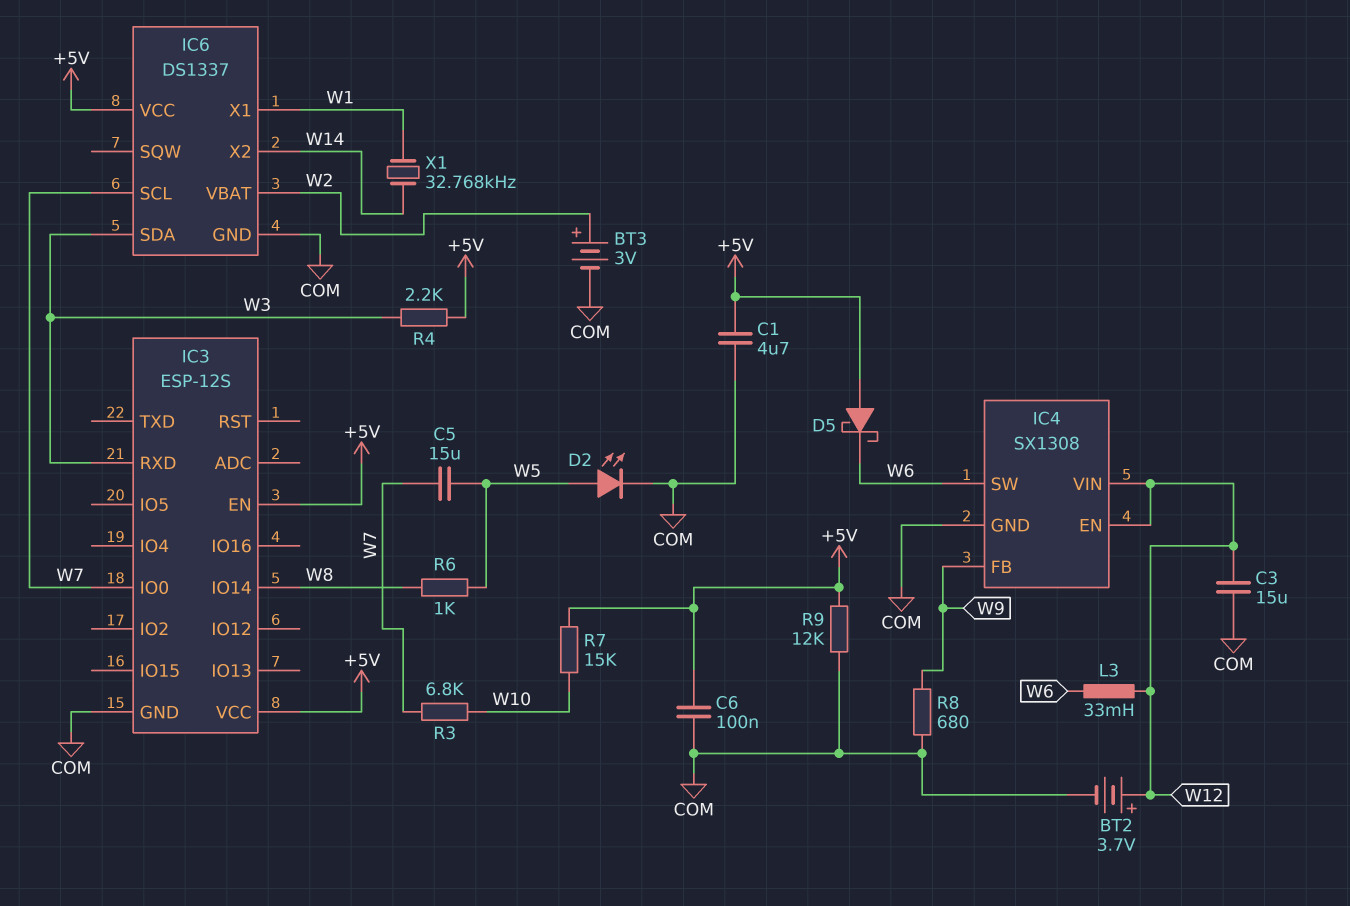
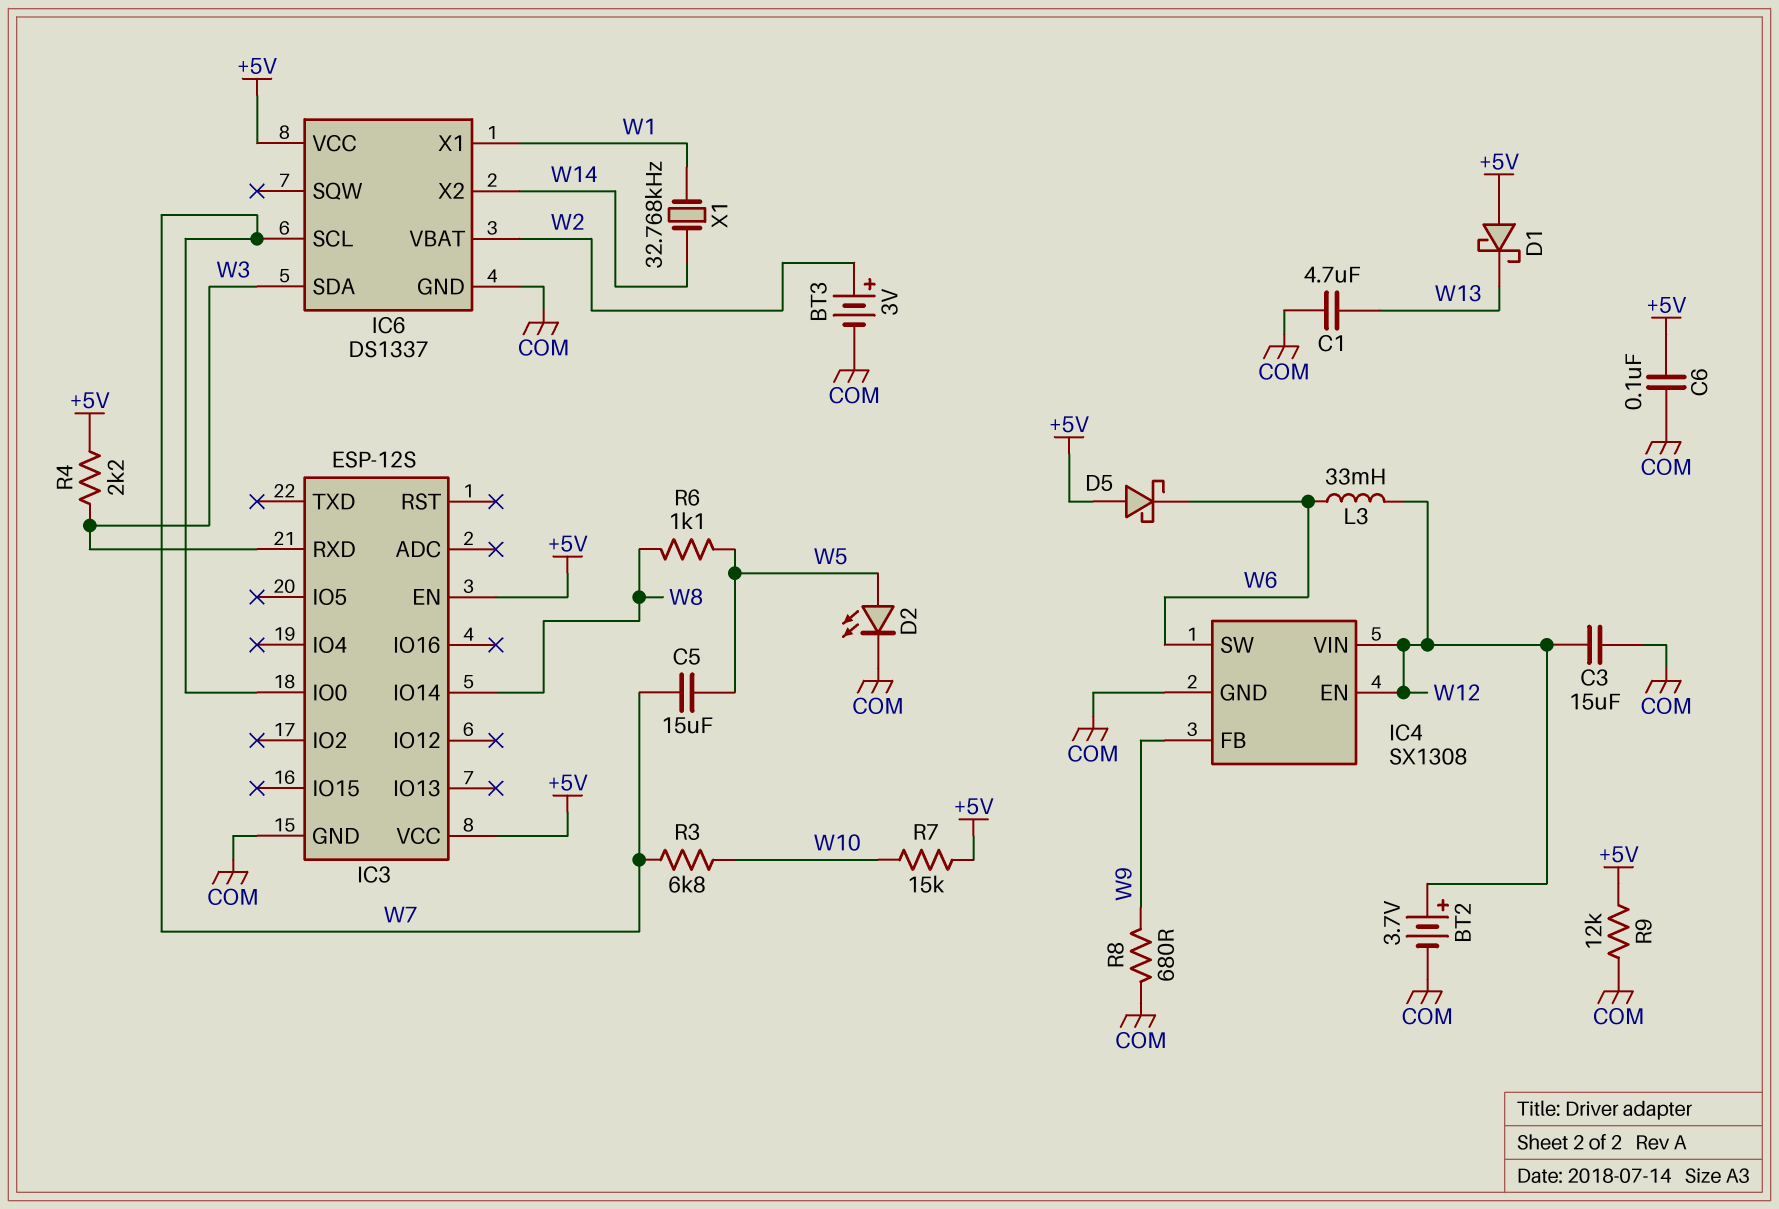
C1: 4.7uF (+5V, COM) -> 4.7uF (COM, W13)
D1: none -> schottky (A +5V, K W13)
R6: 1k (W5, W8) -> 1.1k (W5, W8)

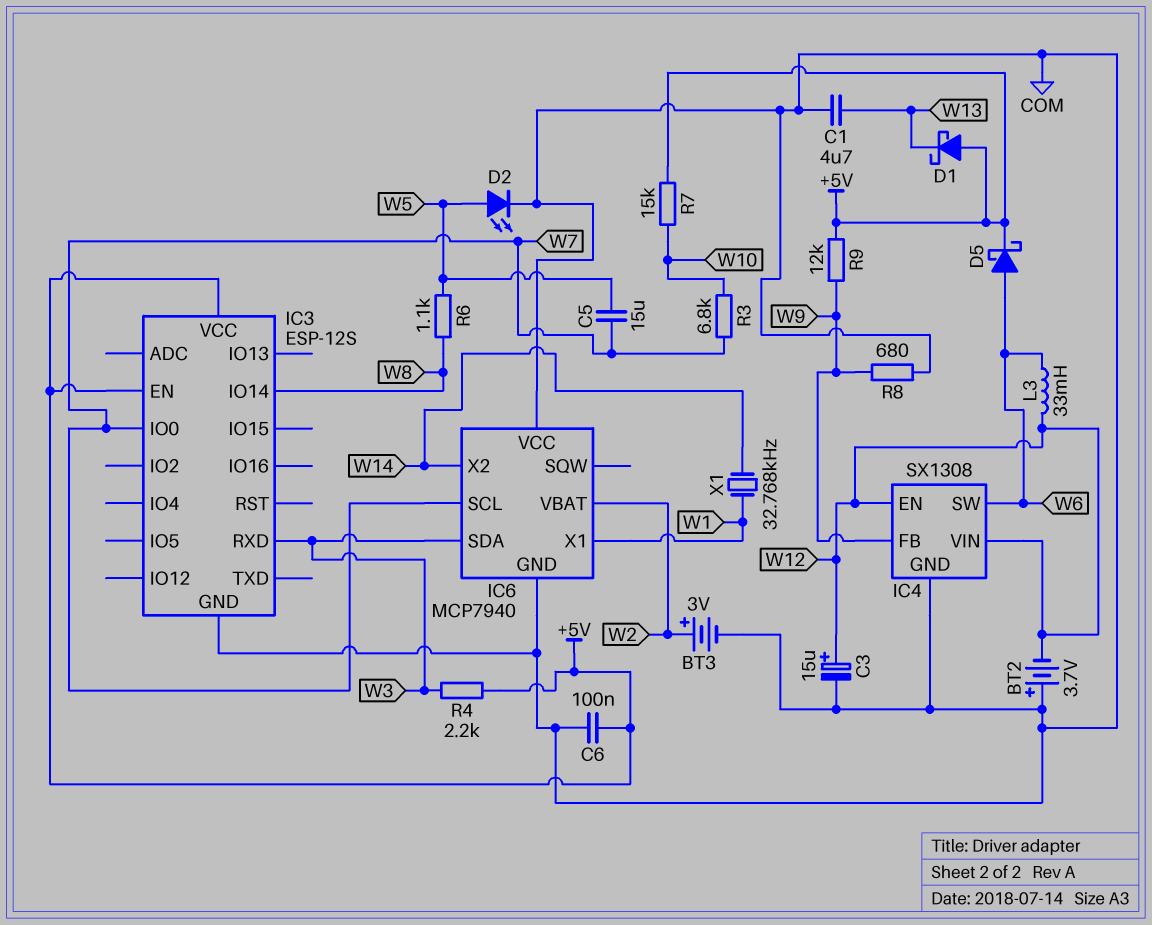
BT2: 3.7V (plus W12, minus COM) -> 3.7V (plus COM, minus W12)
C3: 15uF (COM, W12) -> 15uF (plus W12, minus COM)
D5: schottky (A +5V, K W6) -> schottky (A W6, K +5V)
IC6: DS1337 -> MCP7940
IC6 pin VCC: +5V -> COM
R9: 12k (+5V, COM) -> 12k (+5V, W9)

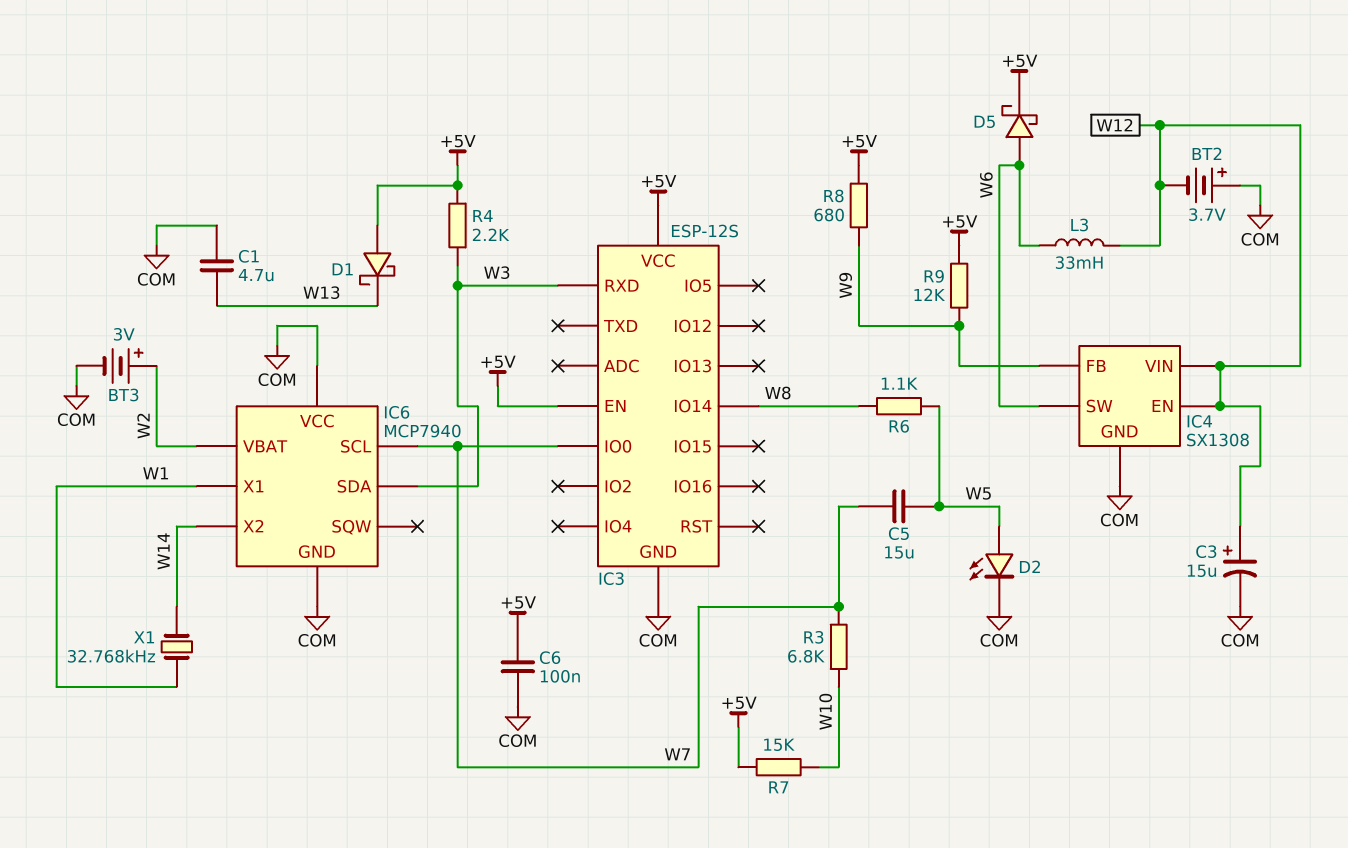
R8: 680 (COM, W9) -> 680 (+5V, W9)

